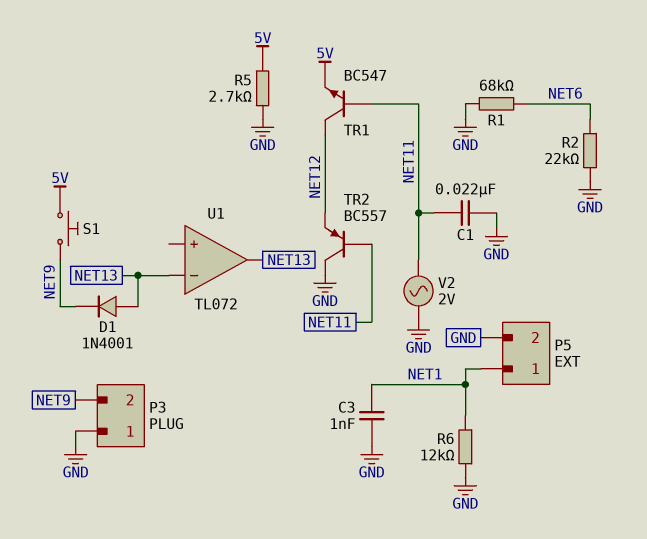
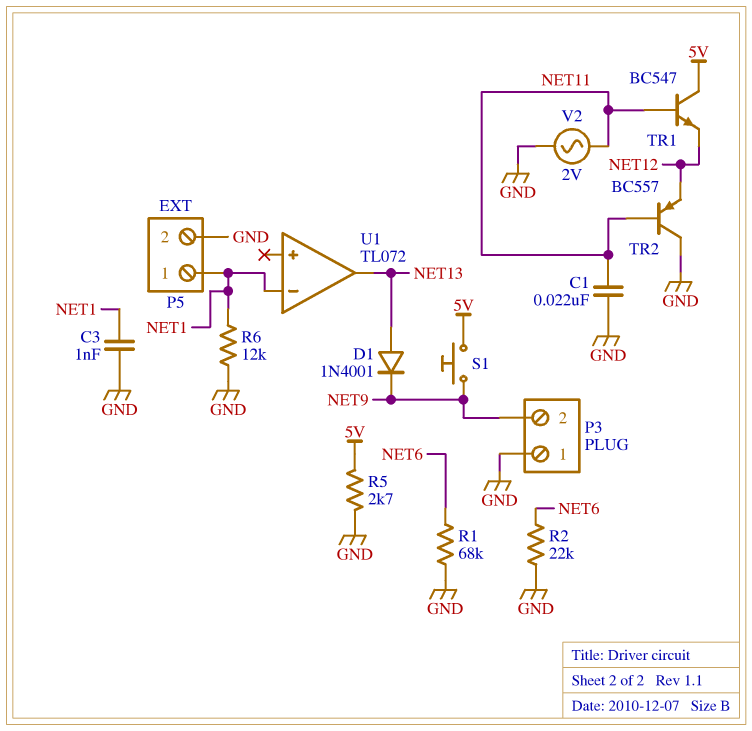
TR1: NPN BC547 (B NET11, C NET12, E 5V) -> NPN BC547 (B NET11, C 5V, E NET12)
U1 pin in-: NET13 -> NET1

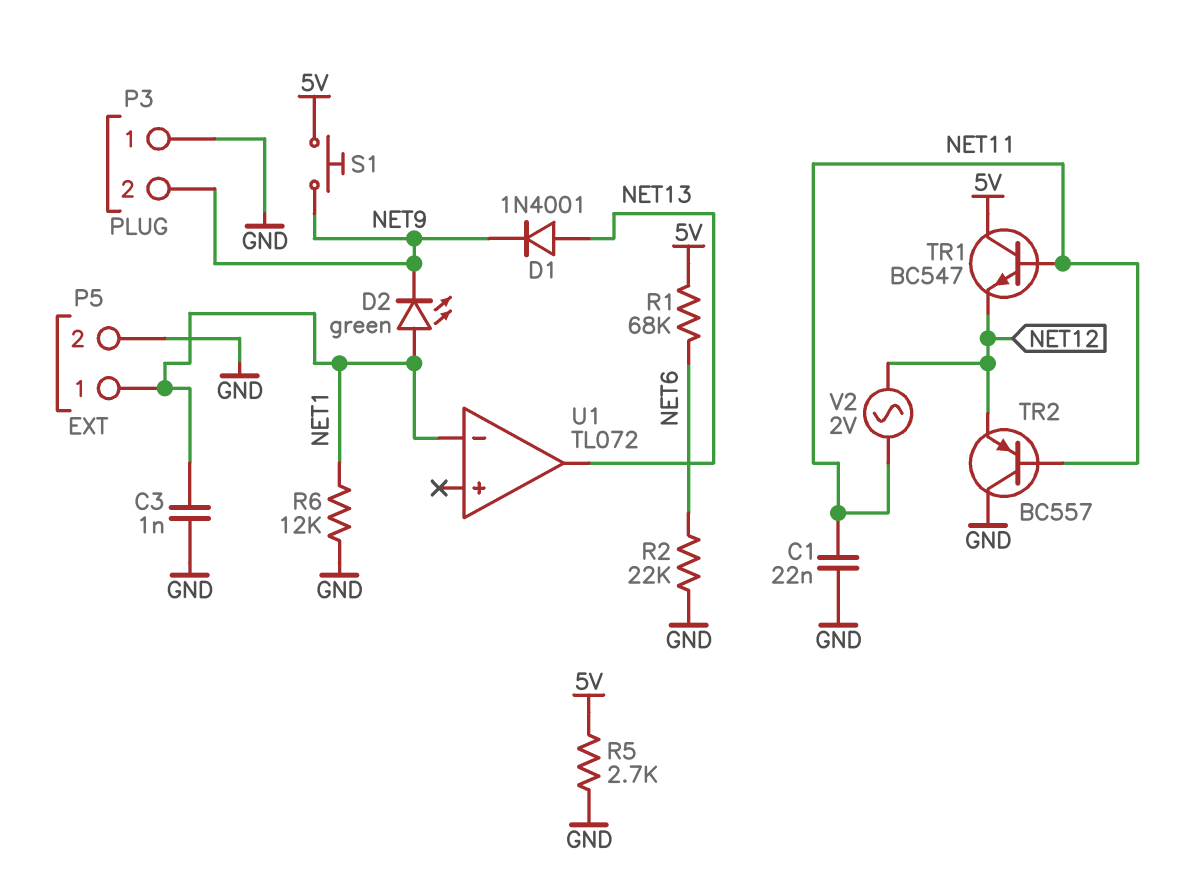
D2: none -> LED green (A NET1, K NET9)
R1: 68k (GND, NET6) -> 68k (5V, NET6)
V2: AC 2V (GND, NET11) -> AC 2V (NET11, NET12)

